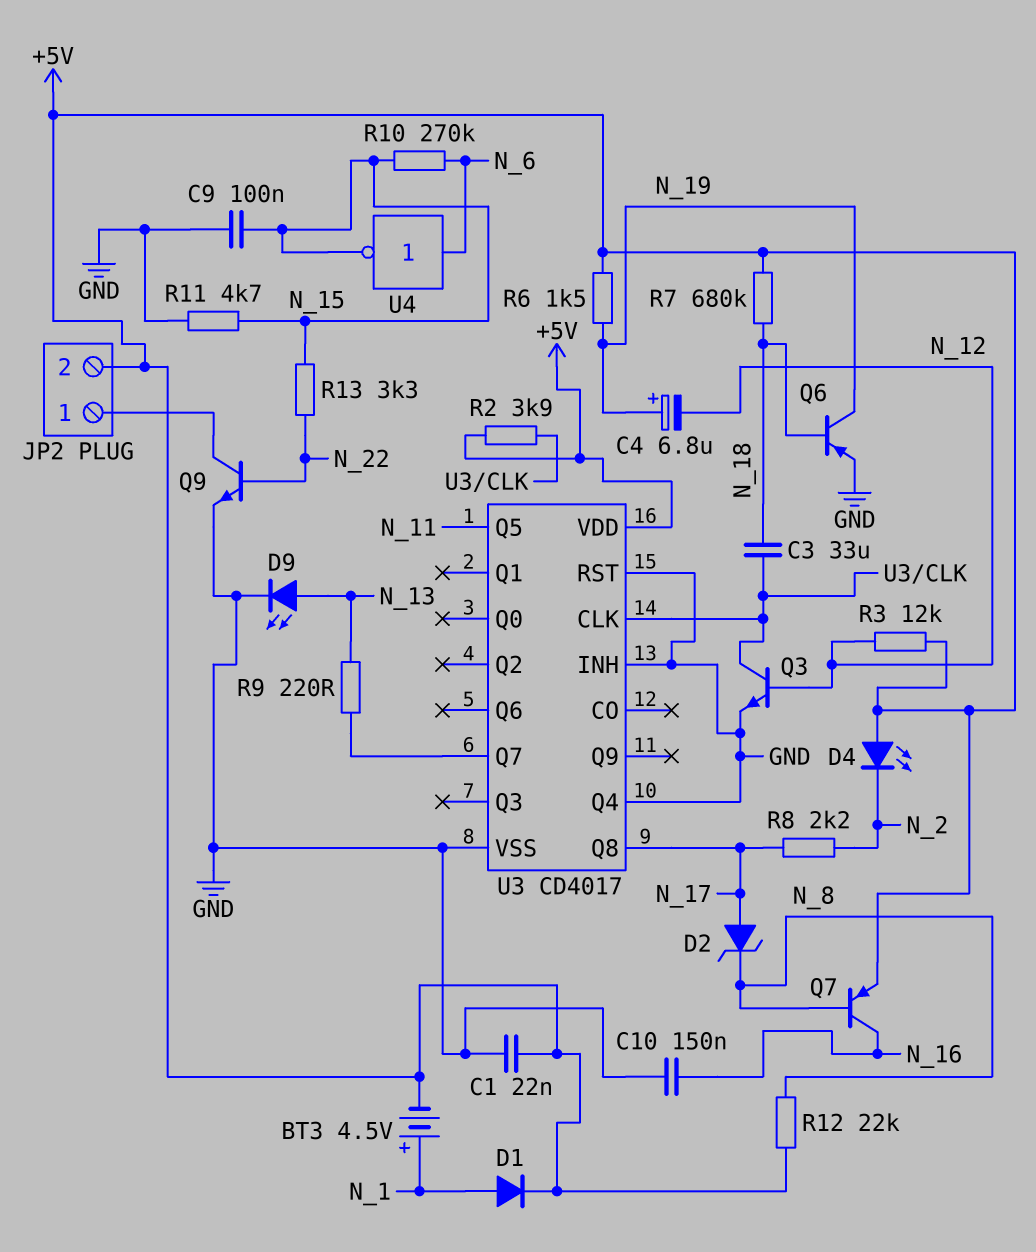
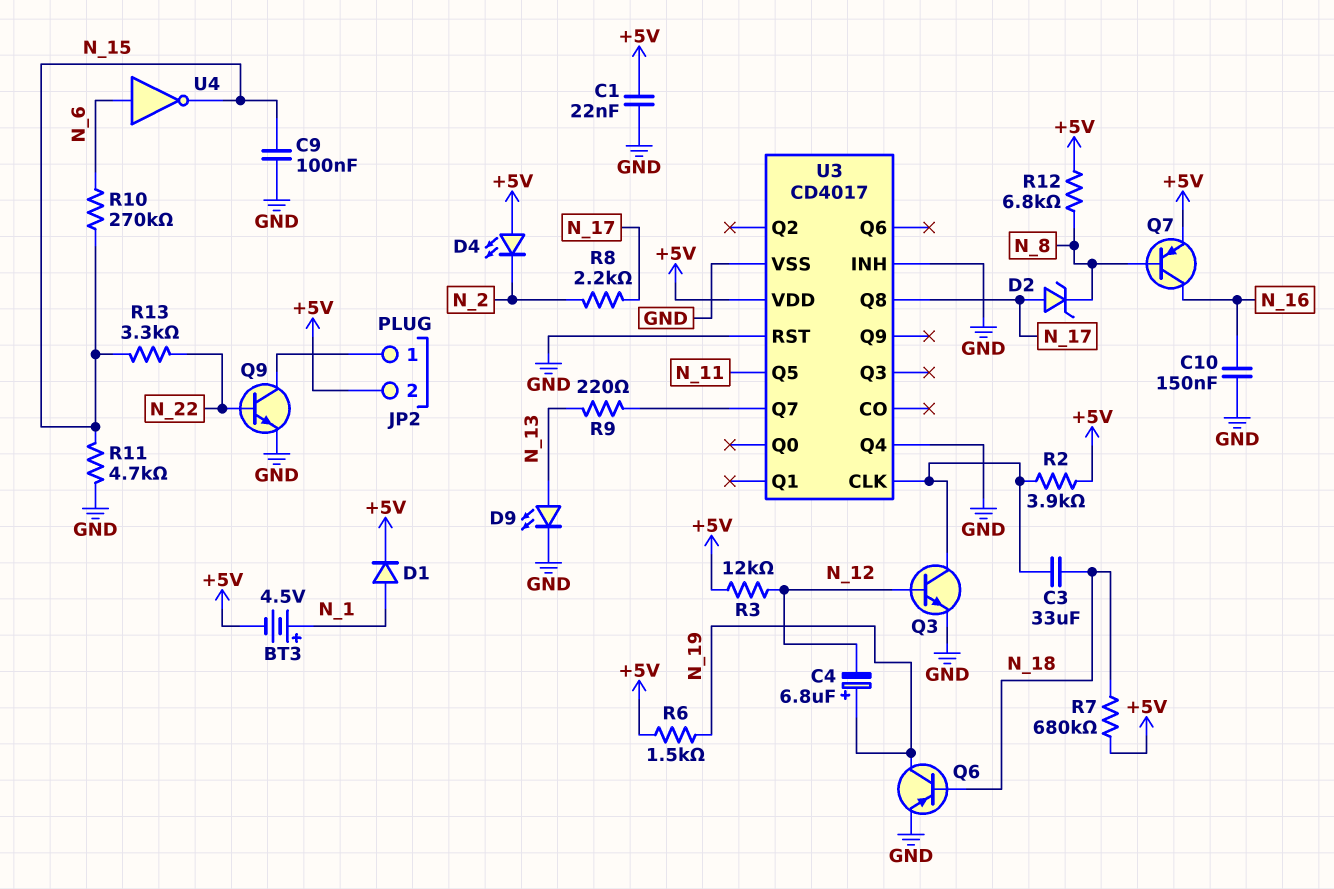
R12: 22k (+5V, N_8) -> 6.8k (+5V, N_8)

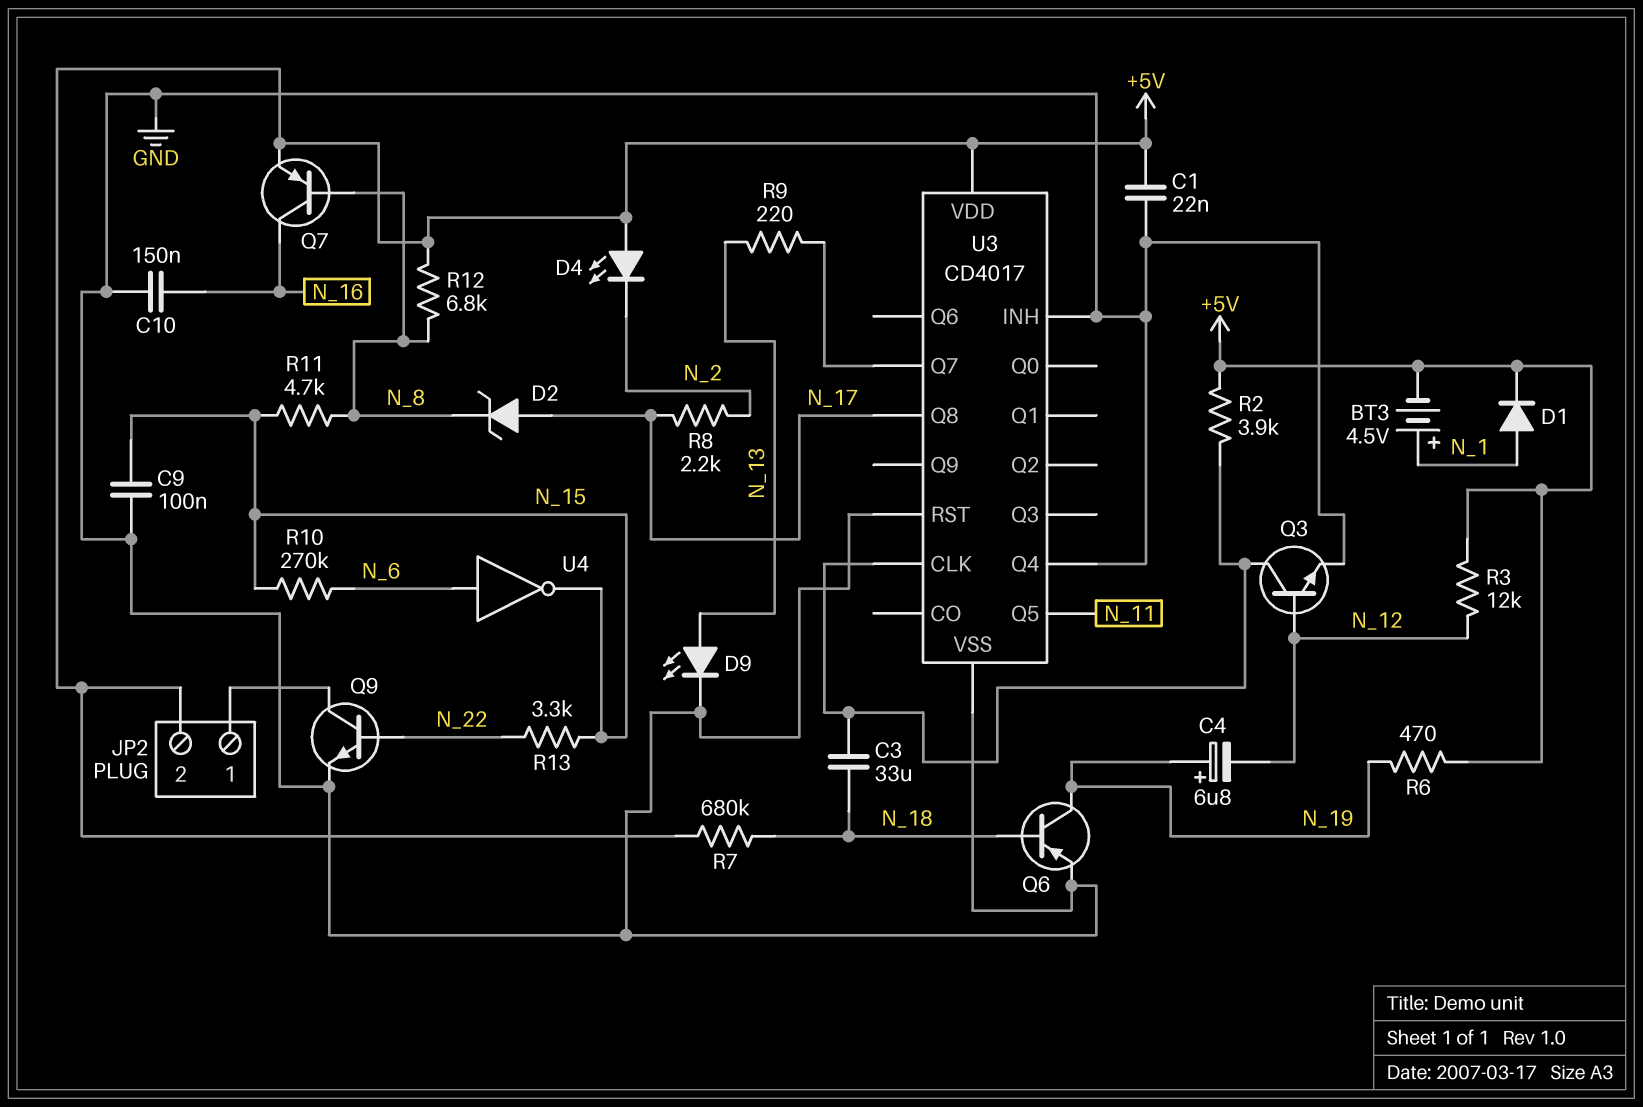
R6: 1.5k (+5V, N_19) -> 470 (+5V, N_19)
R11: 4.7k (GND, N_15) -> 4.7k (N_8, N_15)

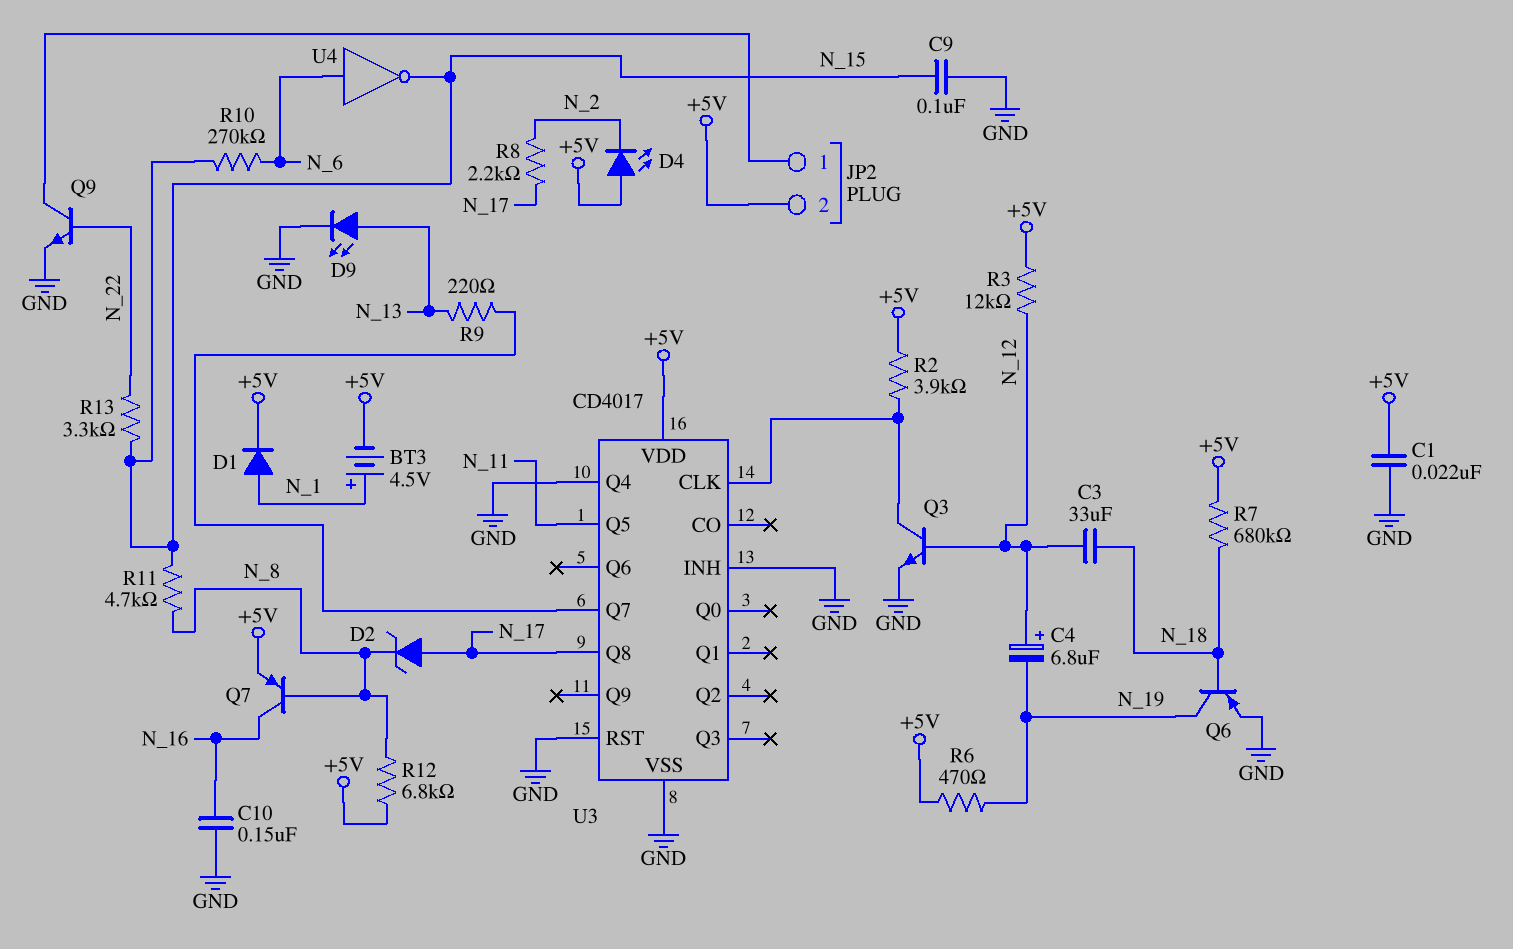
C3: 33uF (N_18, U3/CLK) -> 33uF (N_12, N_18)
C4: 6.8uF (plus N_19, minus N_12) -> 6.8uF (plus N_12, minus N_19)

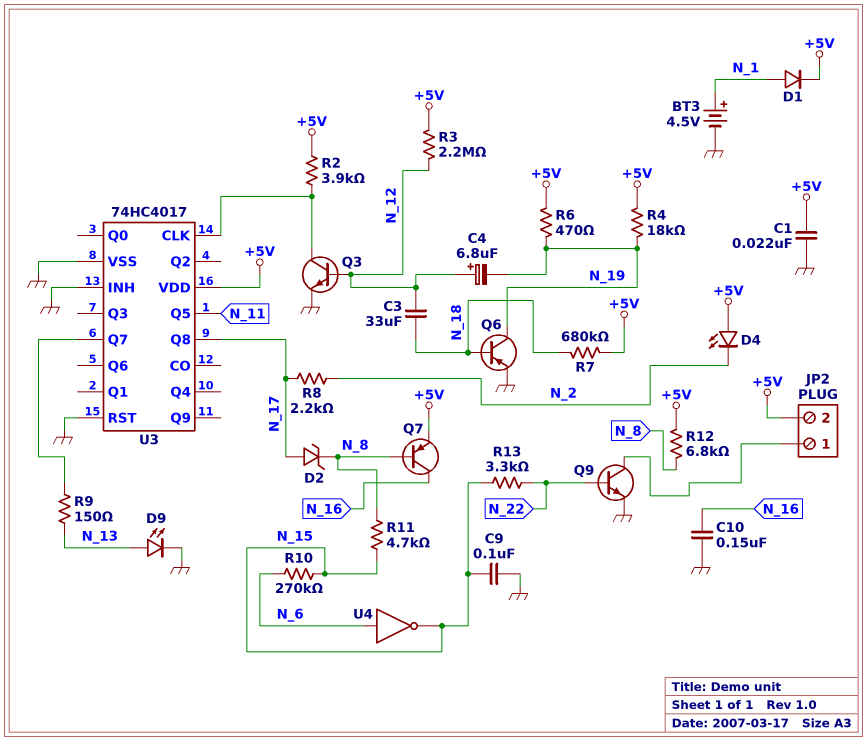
BT3: 4.5V (plus N_1, minus +5V) -> 4.5V (plus N_1, minus GND)
R3: 12k (+5V, N_12) -> 2.2M (+5V, N_12)
R4: none -> 18k (+5V, N_19)
R9: 220 (N_13, U3/Q7) -> 150 (N_13, U3/Q7)
U3: CD4017 -> 74HC4017
U3 pin Q4: GND -> none

